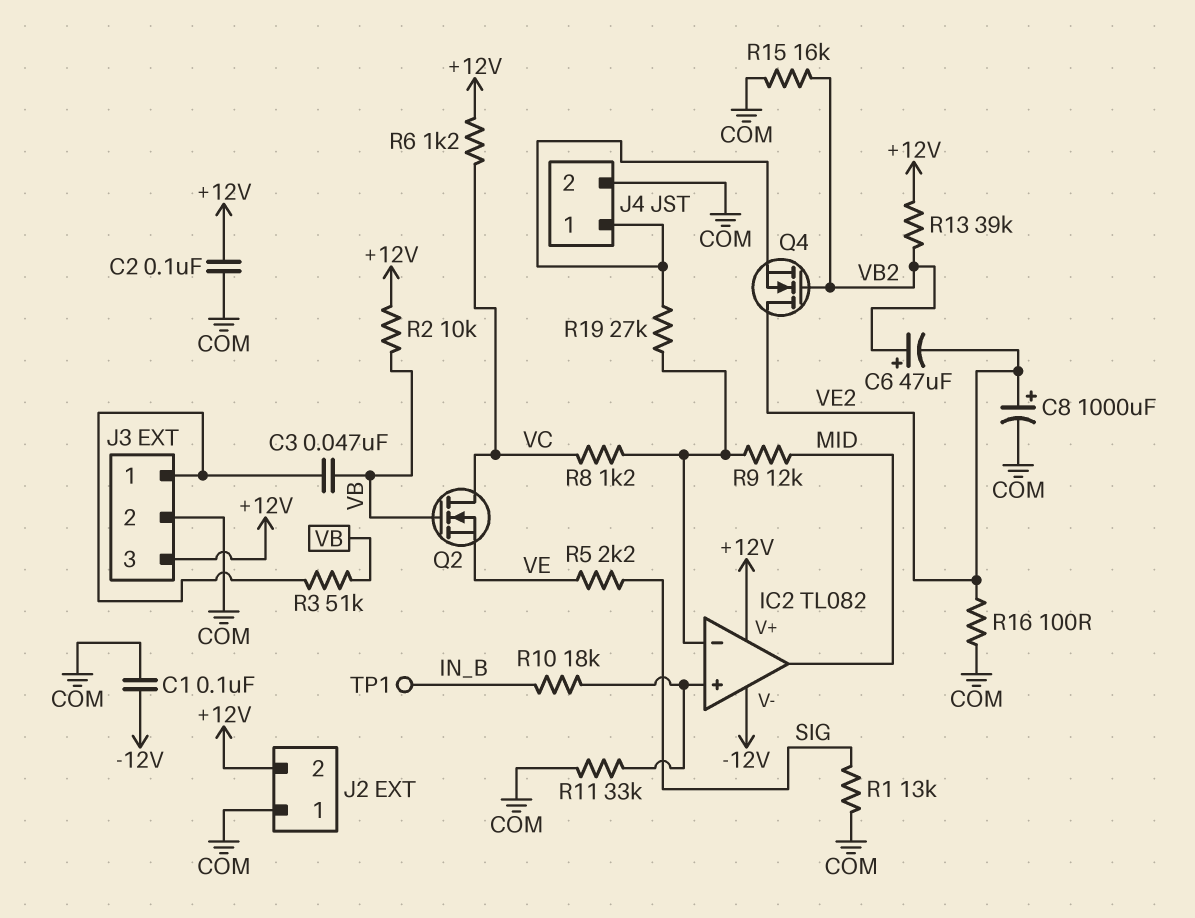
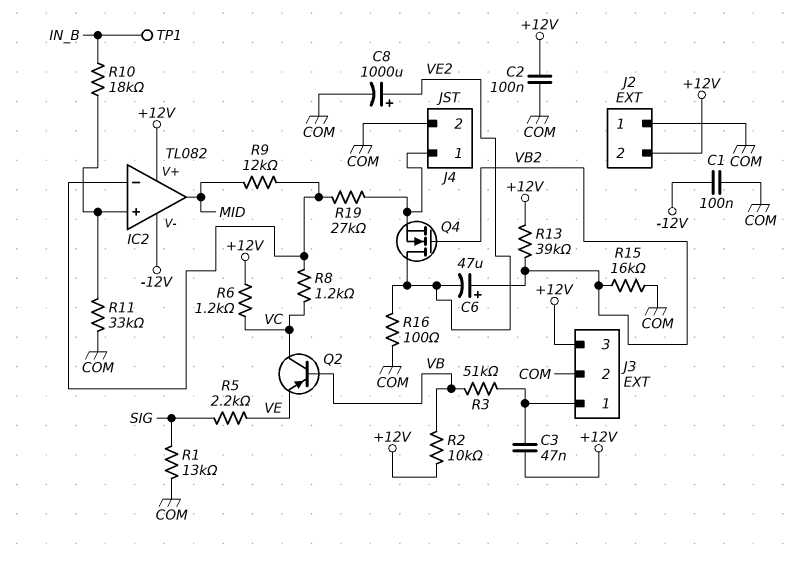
C3: 47nF (J3/1, VB) -> 47nF (+12V, J3/1)
Q2: NMOS (G VB, D VC, S VE) -> PNP (B VB, C VC, E VE)

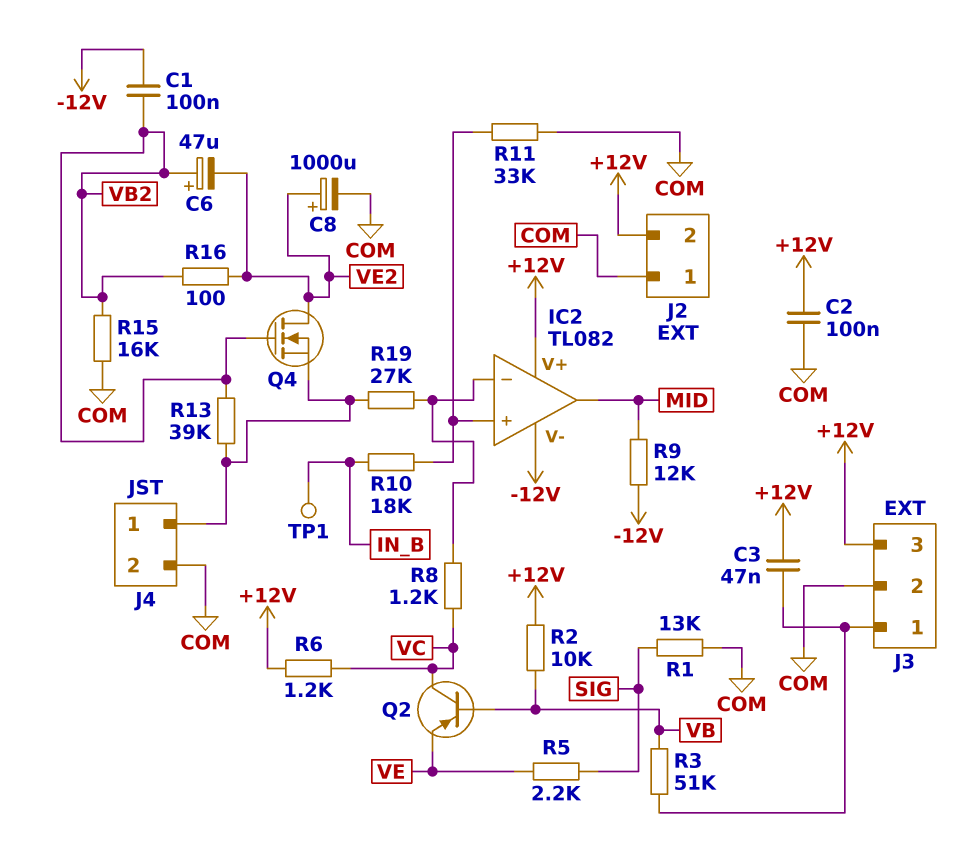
C1: 100nF (-12V, COM) -> 100nF (-12V, VB2)
R9: 12k (IC2/in-, MID) -> 12k (-12V, MID)
R13: 39k (+12V, VB2) -> 39k (J4/1, VB2)
R16: 100 (COM, VE2) -> 100 (VB2, VE2)

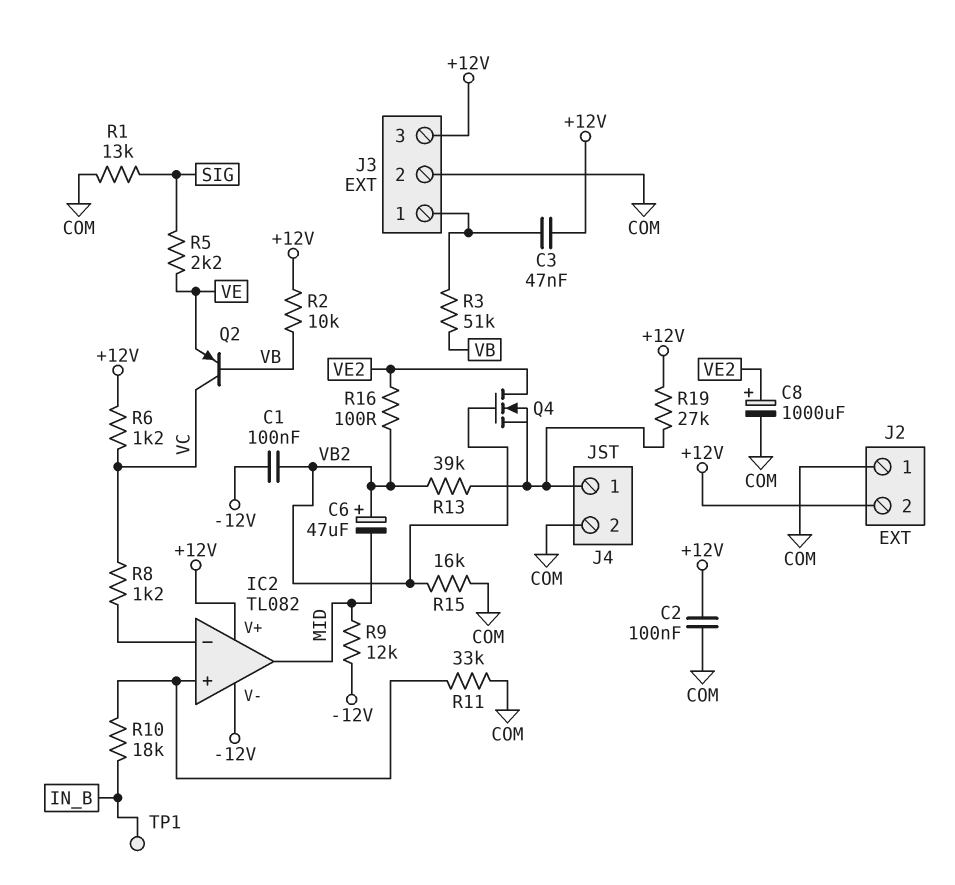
C6: 47uF (plus VB2, minus VE2) -> 47uF (plus VB2, minus MID)
R19: 27k (IC2/in-, J4/1) -> 27k (+12V, J4/1)

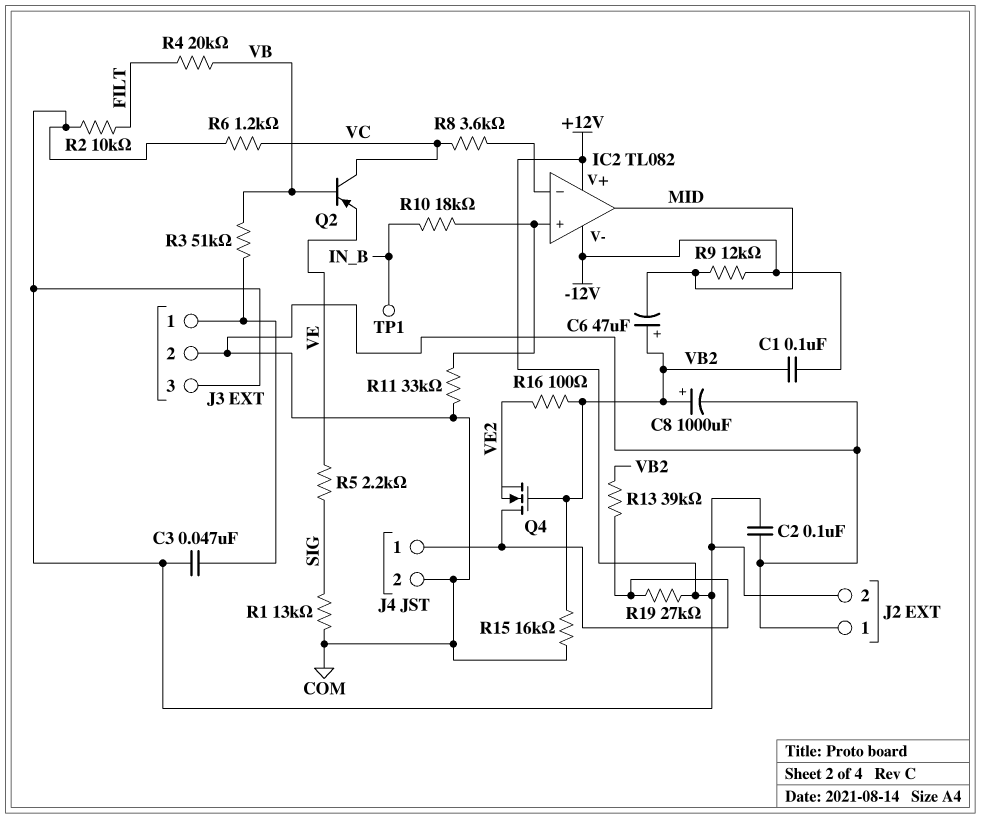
C8: 1000uF (plus VE2, minus COM) -> 1000uF (plus VB2, minus COM)
Q4: NMOS (G VB2, D VE2, S J4/1) -> NMOS (G VB2, D J4/1, S VE2)
R2: 10k (+12V, VB) -> 10k (+12V, FILT)
R4: none -> 20k (FILT, VB)
R8: 1.2k (IC2/in-, VC) -> 3.6k (IC2/in-, VC)

